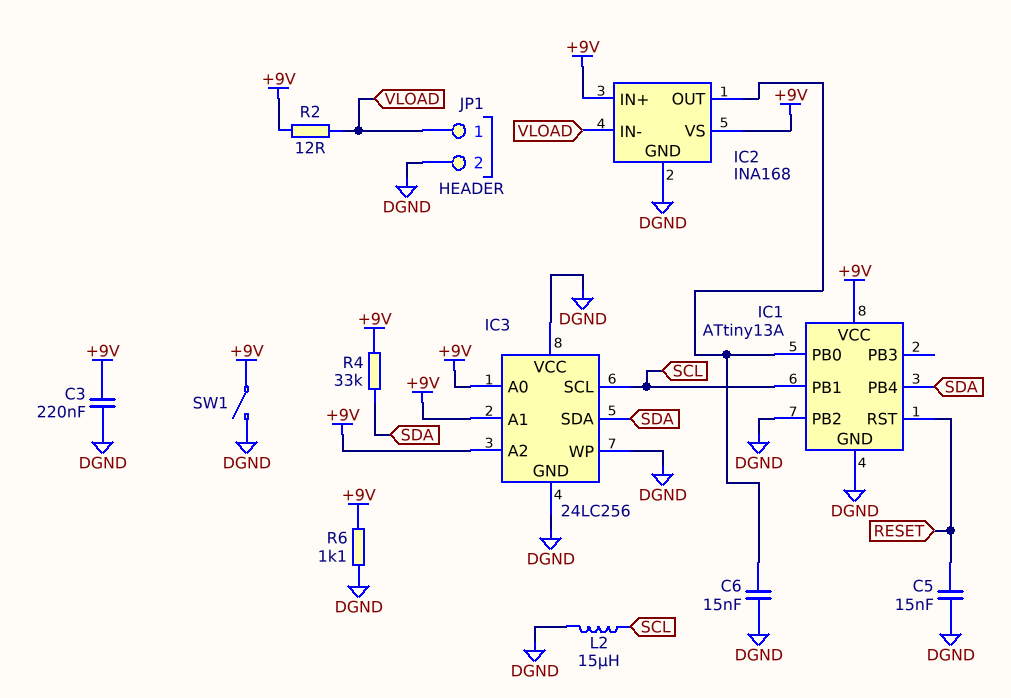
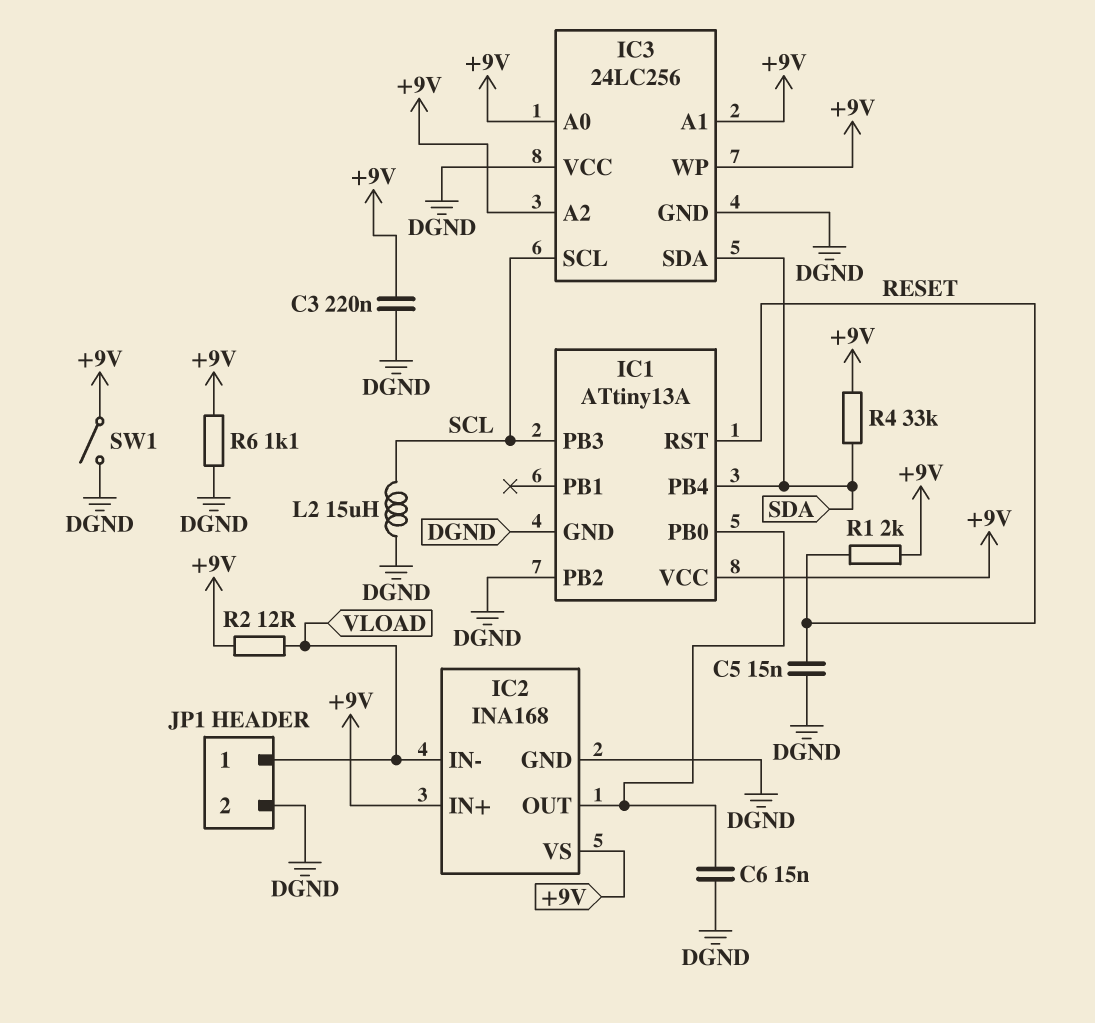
IC1 pin PB1: SCL -> none
IC1 pin PB3: none -> SCL
IC3 pin WP: DGND -> +9V
R1: none -> 2k (+9V, RESET)

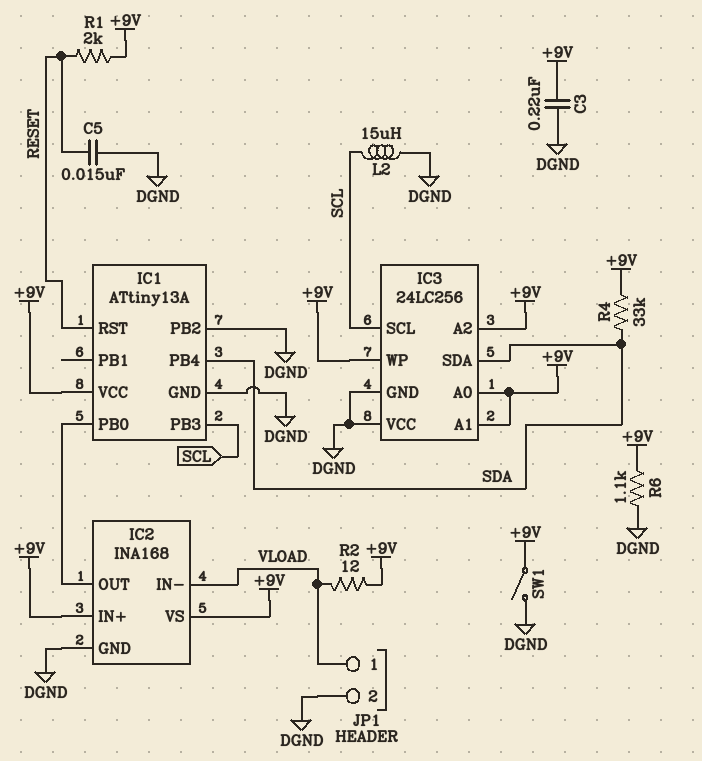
C6: 15nF (DGND, IC1/PB0) -> none

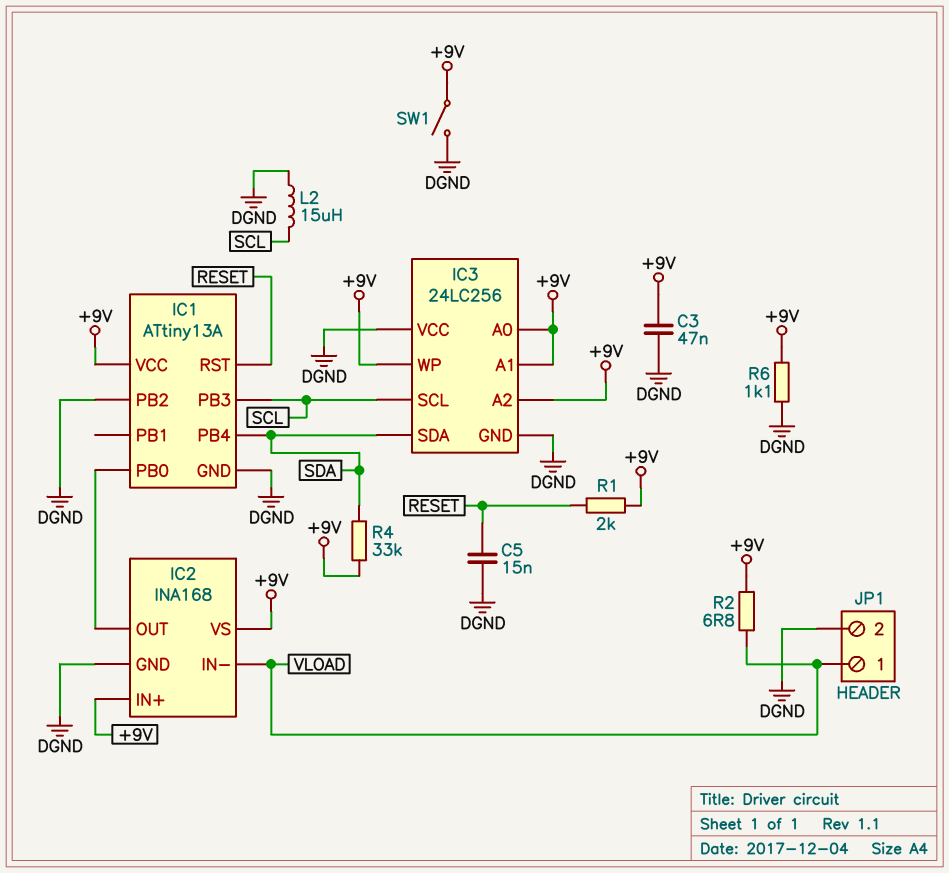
C3: 220nF (+9V, DGND) -> 47nF (+9V, DGND)
R2: 12 (+9V, VLOAD) -> 6.8 (+9V, VLOAD)

